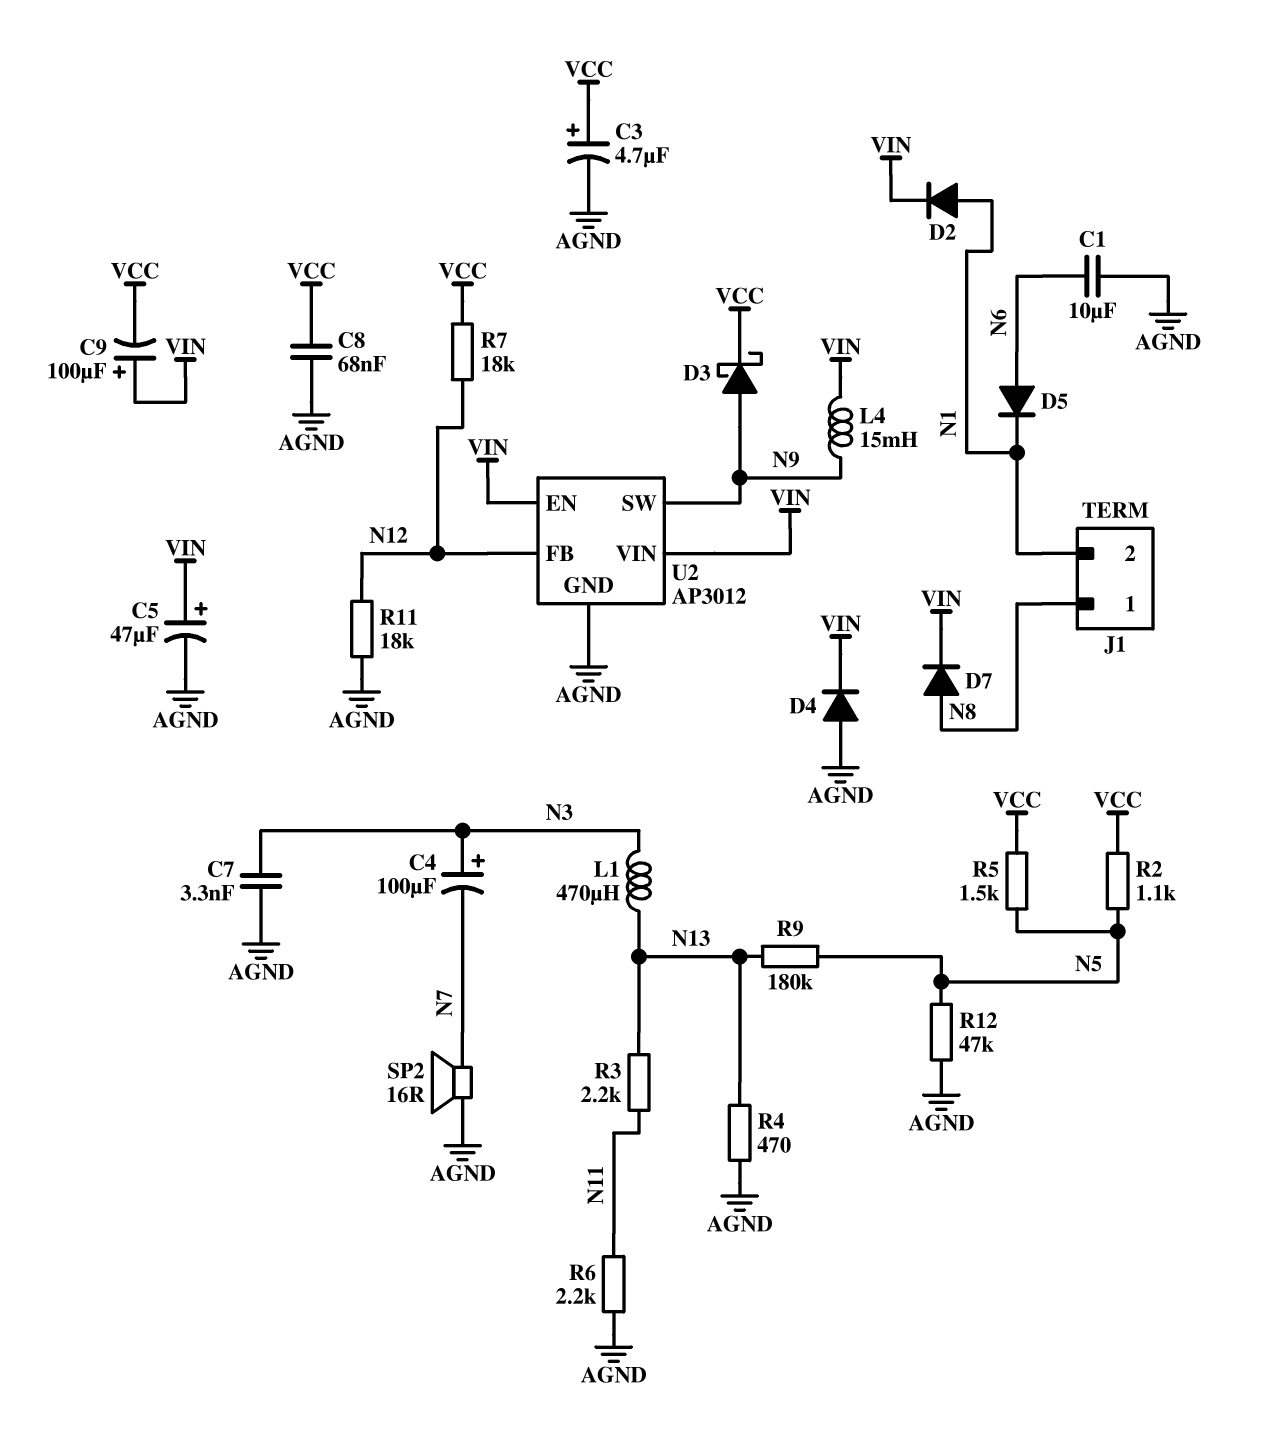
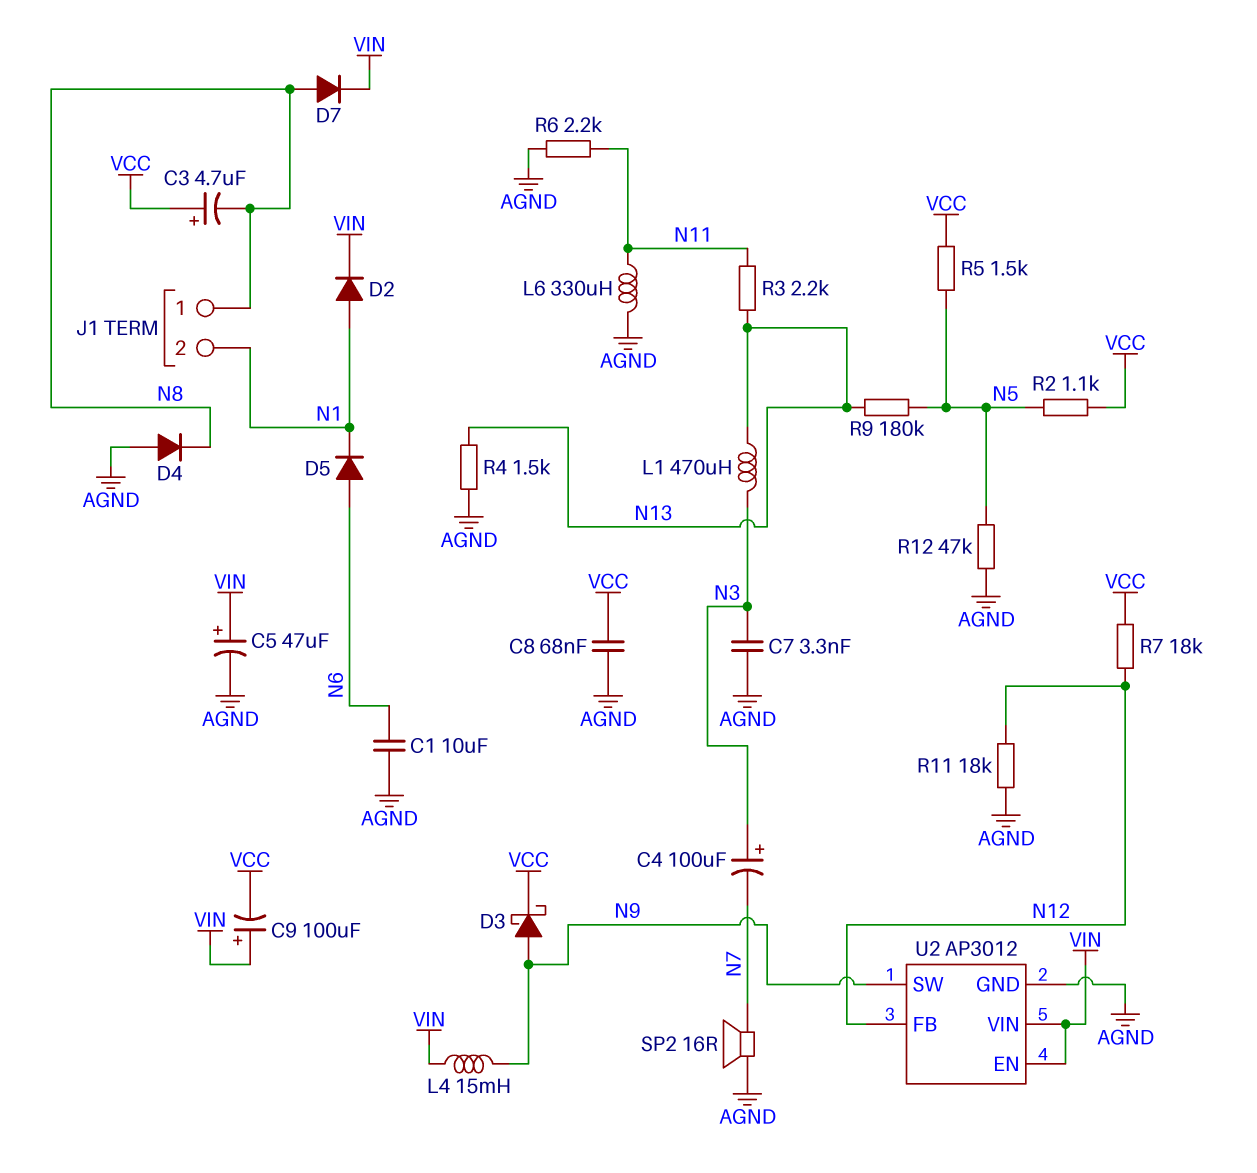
C3: 4.7uF (plus VCC, minus AGND) -> 4.7uF (plus VCC, minus N8)
D4: diode (A AGND, K VIN) -> diode (A AGND, K N8)
L6: none -> 330uH (AGND, N11)
R4: 470 (AGND, N13) -> 1.5k (AGND, N13)

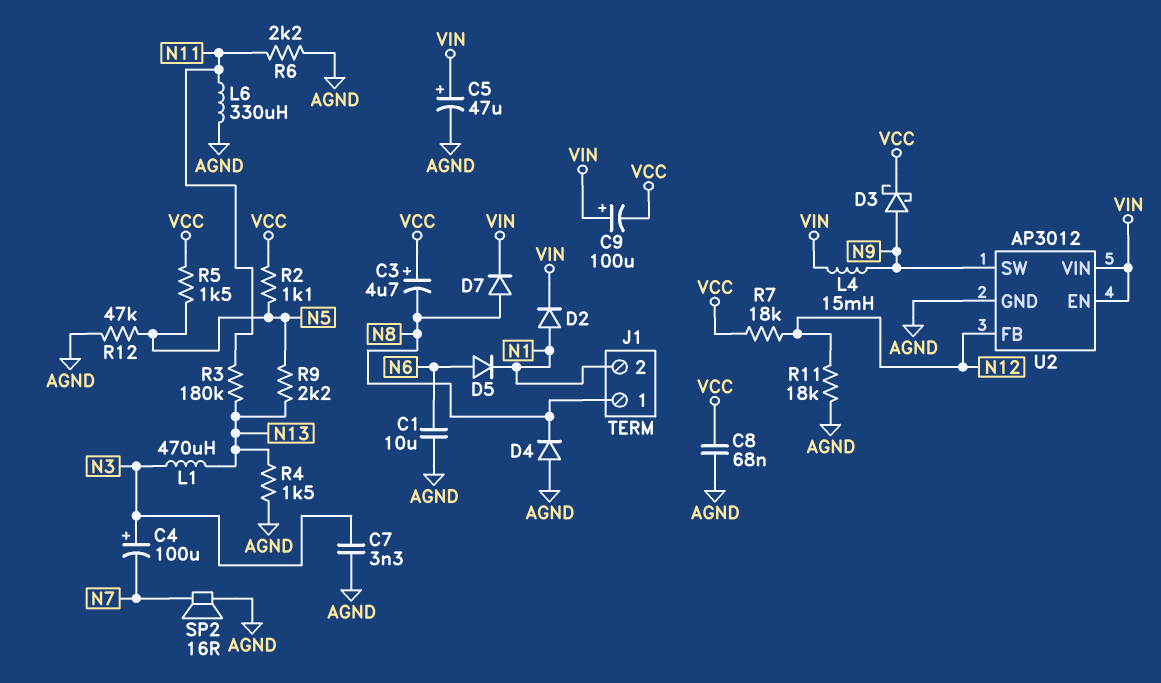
R3: 2.2k (N11, N13) -> 180k (N11, N13)
R9: 180k (N5, N13) -> 2.2k (N5, N13)

